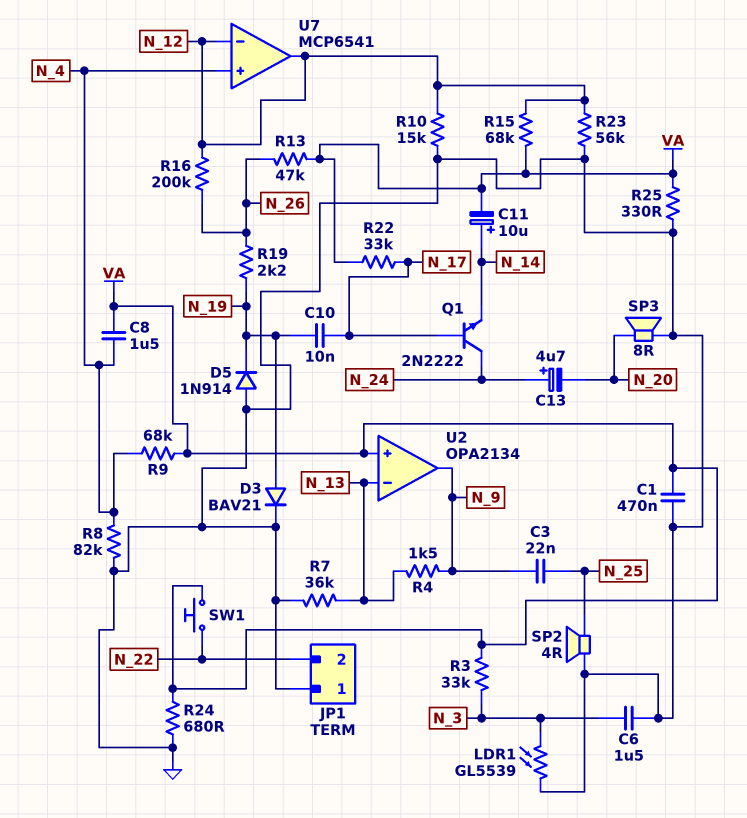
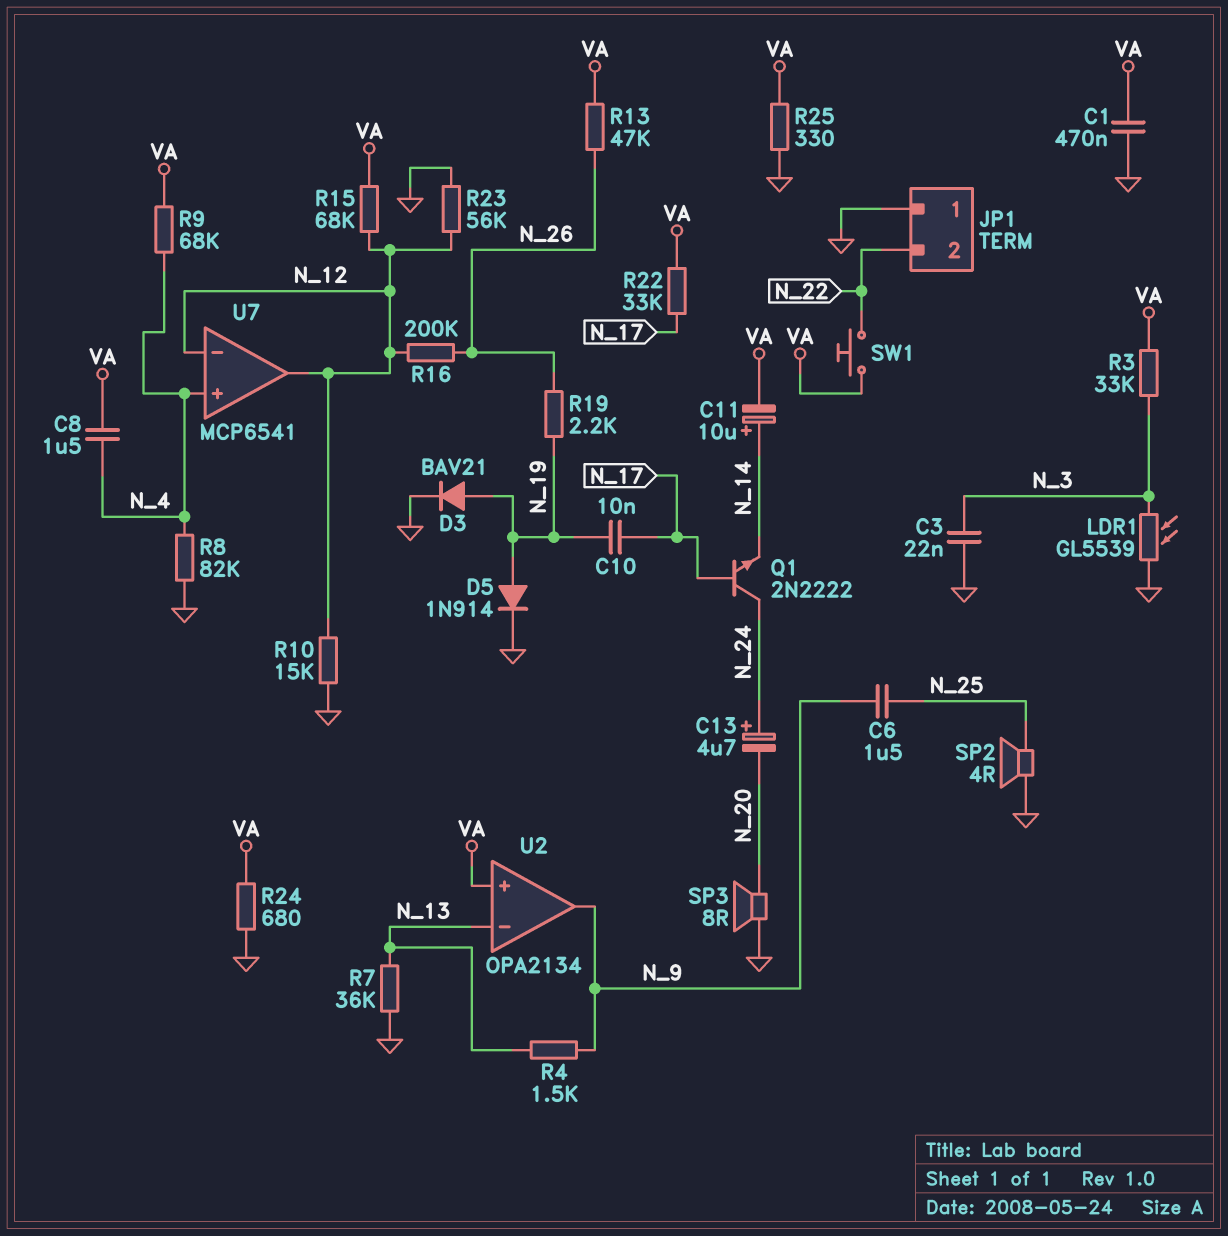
C3: 22nF (N_9, N_25) -> 22nF (GND, N_3)
C6: 1.5uF (GND, N_3) -> 1.5uF (N_9, N_25)
D5: diode 1N914 (A GND, K N_19) -> diode 1N914 (A N_19, K GND)

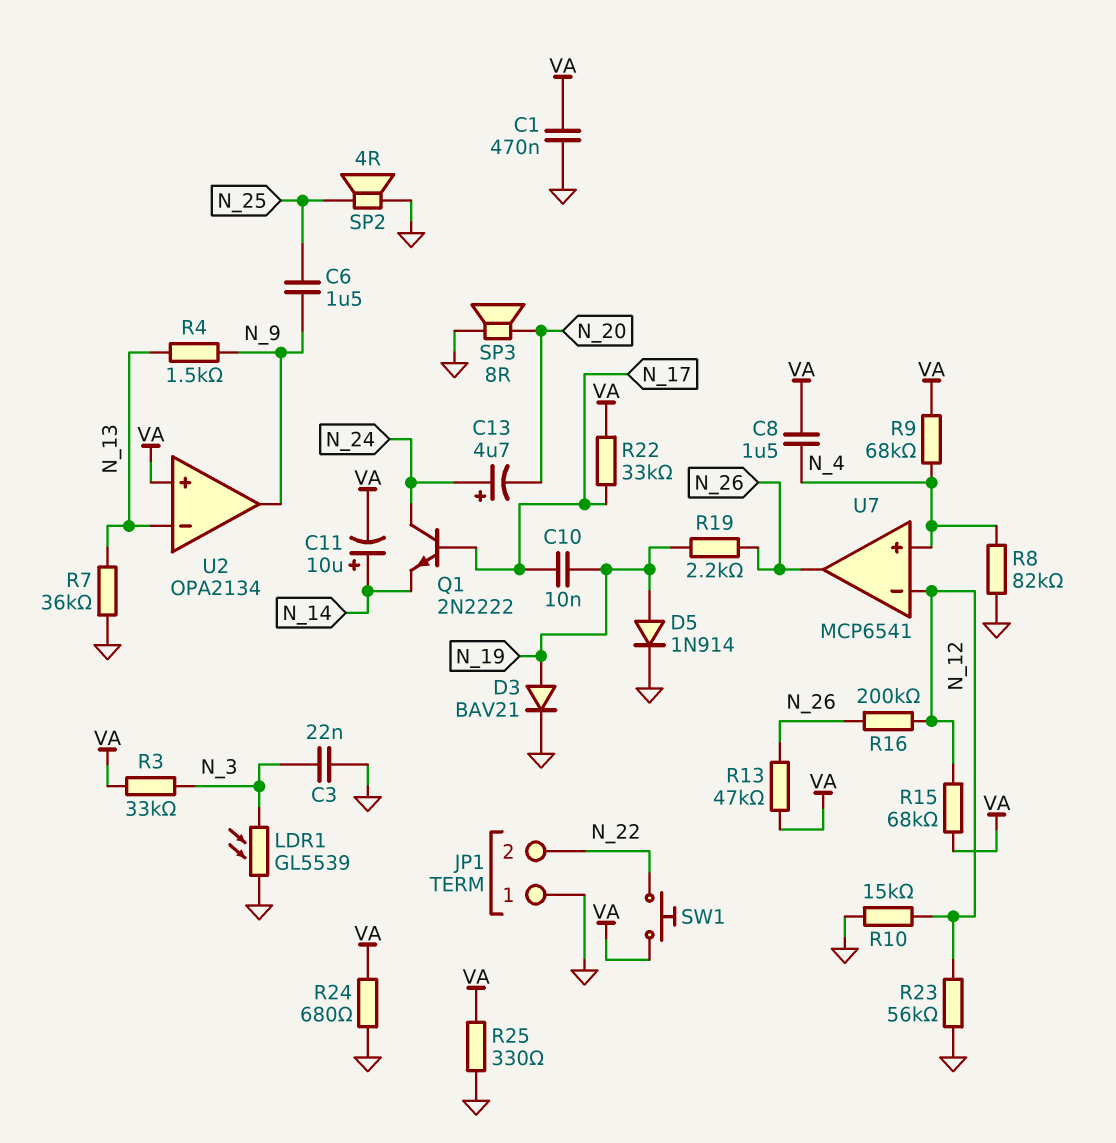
U7 pin out: N_12 -> N_26

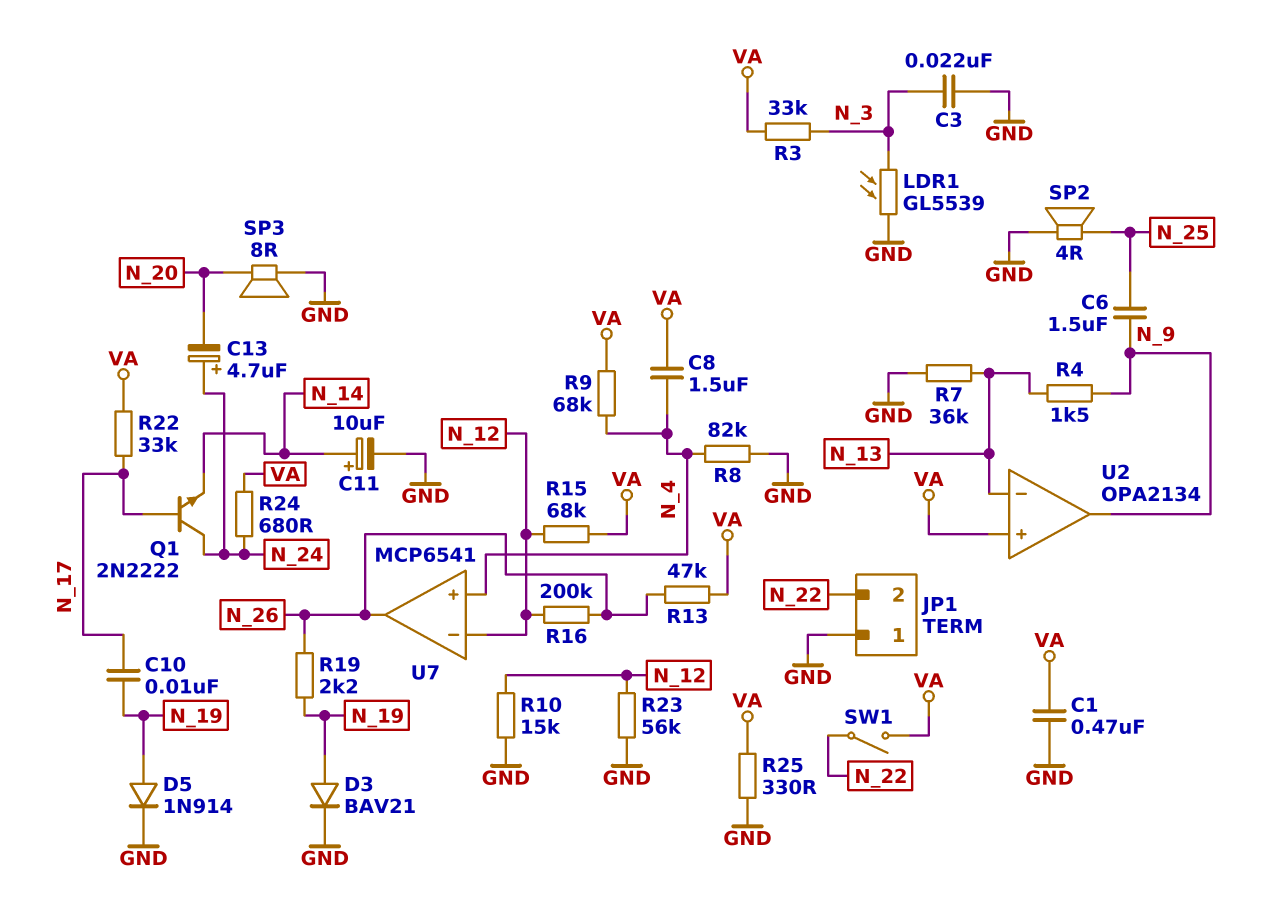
C11: 10uF (plus N_14, minus VA) -> 10uF (plus N_14, minus GND)
R24: 680 (GND, VA) -> 680 (N_24, VA)
SW1: button (N_22, VA) -> switch (N_22, VA)

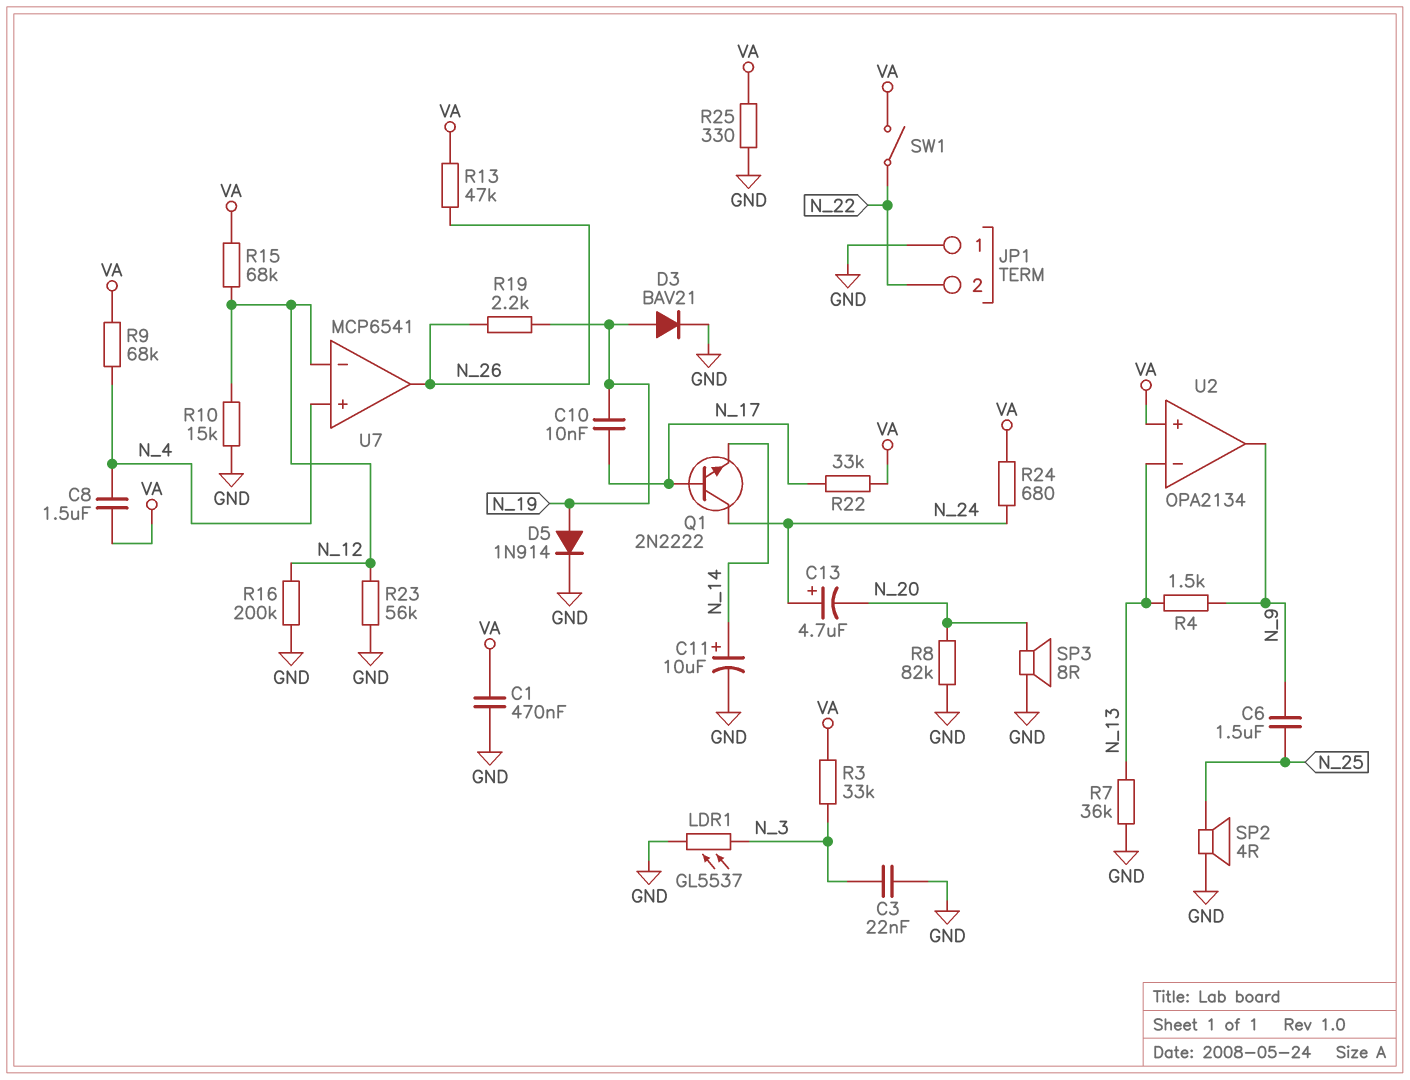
LDR1: GL5539 (GND, N_3) -> GL5537 (GND, N_3)
R8: 82k (GND, N_4) -> 82k (GND, N_20)
R16: 200k (N_12, N_26) -> 200k (GND, N_12)

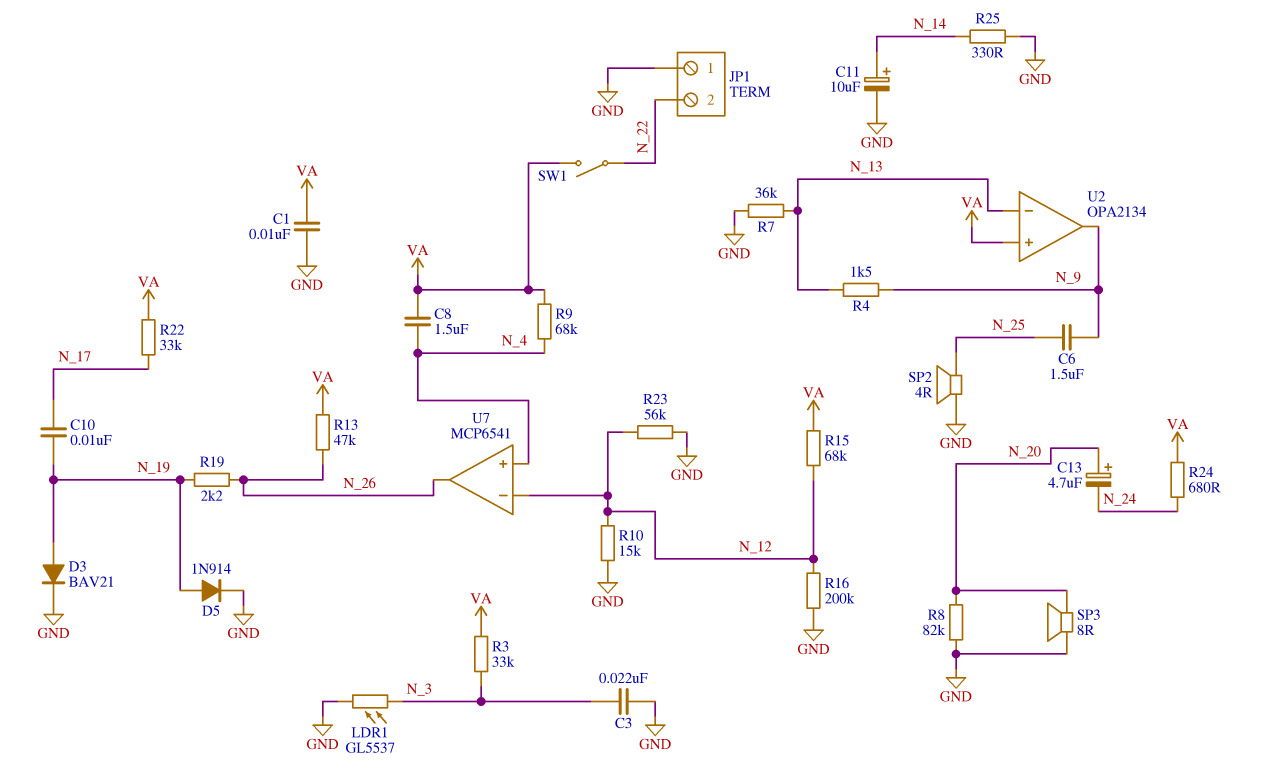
C1: 470nF (GND, VA) -> 10nF (GND, VA)
C13: 4.7uF (plus N_24, minus N_20) -> 4.7uF (plus N_20, minus N_24)
Q1: NPN 2N2222 (B N_17, C N_24, E N_14) -> none
R25: 330 (GND, VA) -> 330 (GND, N_14)

